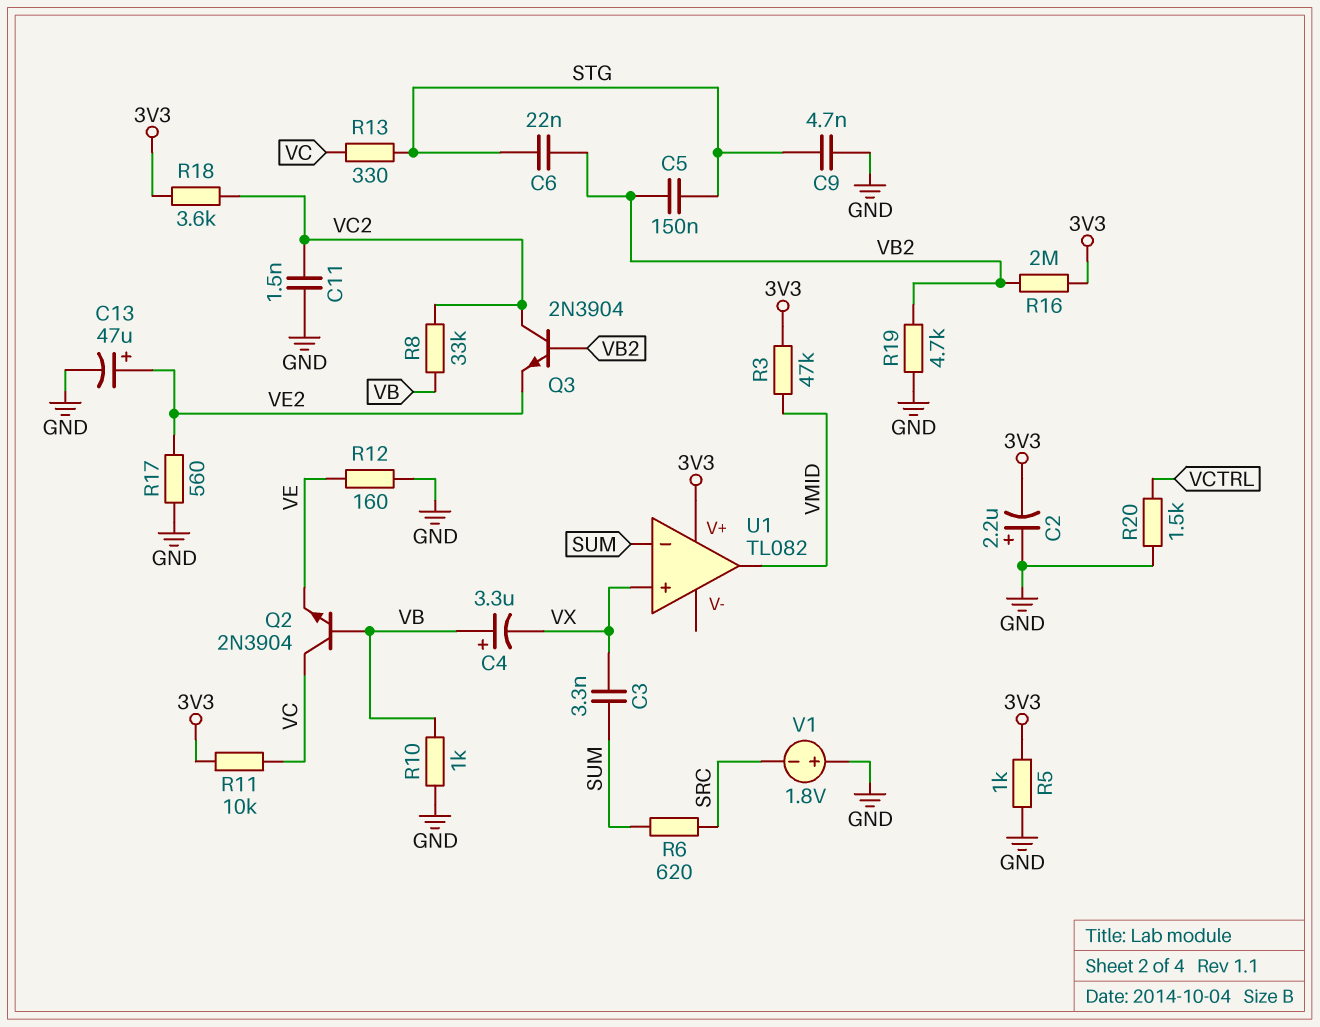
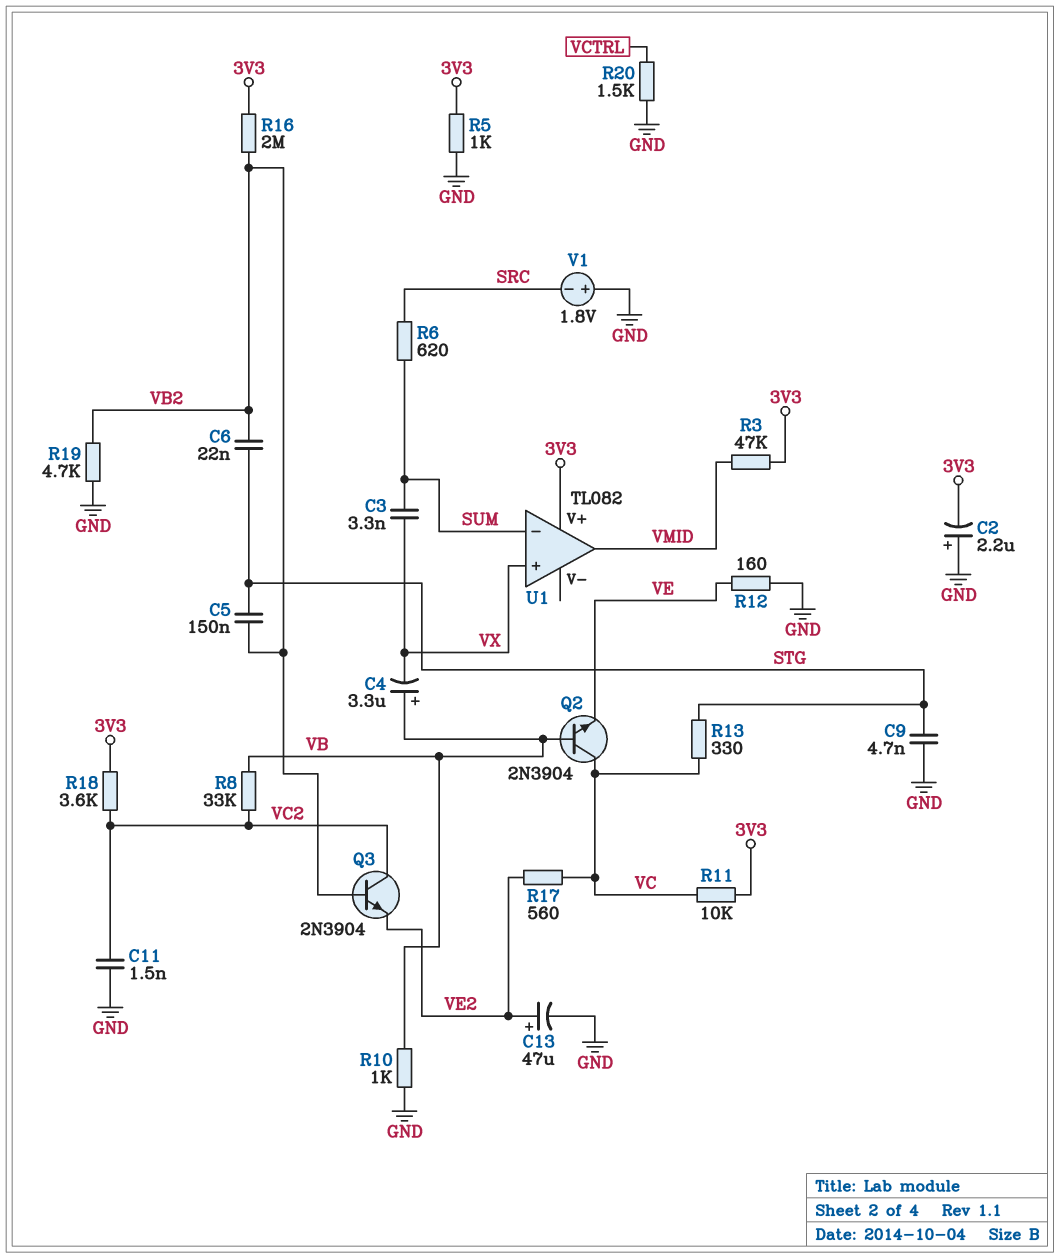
R17: 560 (GND, VE2) -> 560 (VC, VE2)

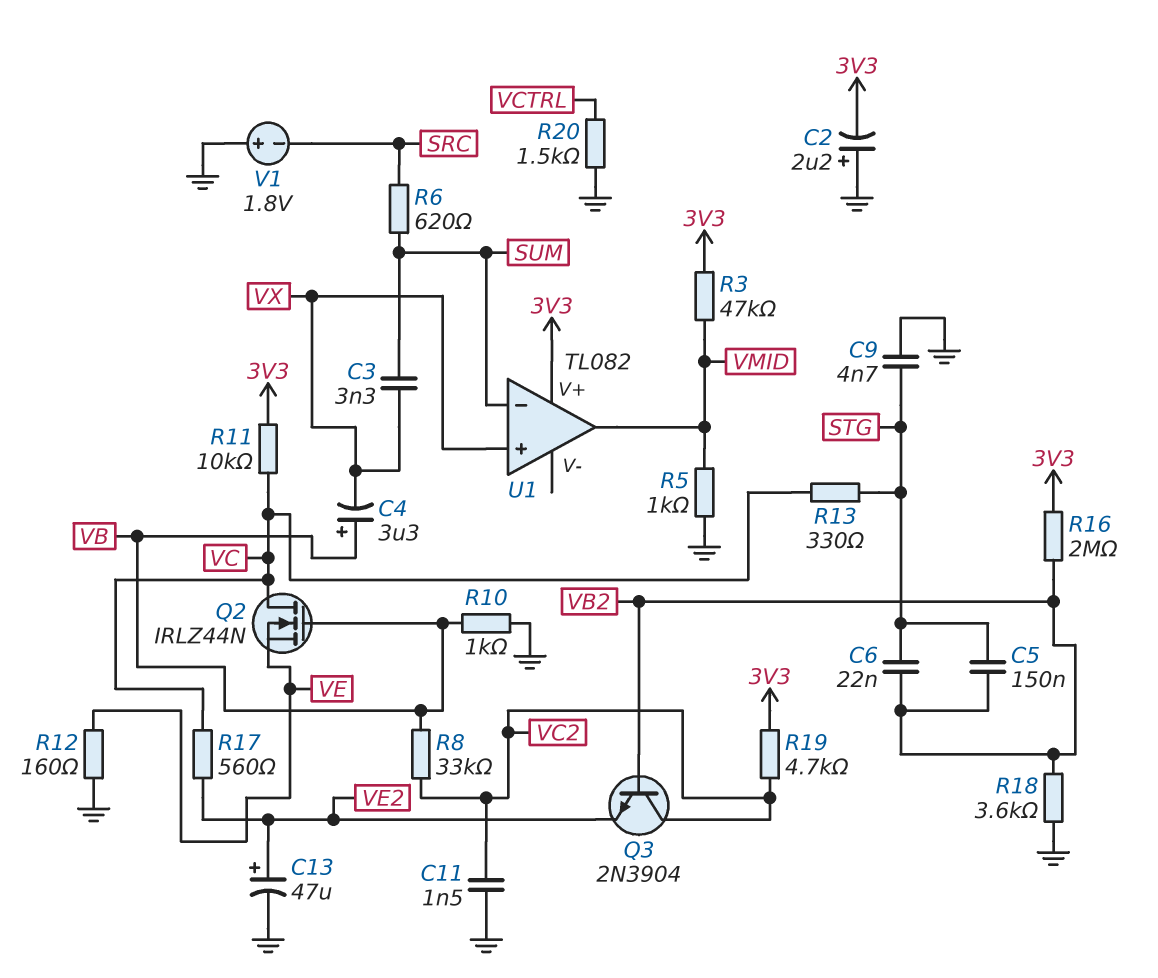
Q2: NPN 2N3904 (B VB, C VC, E VE) -> NMOS IRLZ44N (G VB, D VC, S VE)
R5: 1k (3V3, GND) -> 1k (GND, VMID)
R18: 3.6k (3V3, VC2) -> 3.6k (GND, VB2)
R19: 4.7k (GND, VB2) -> 4.7k (3V3, VC2)

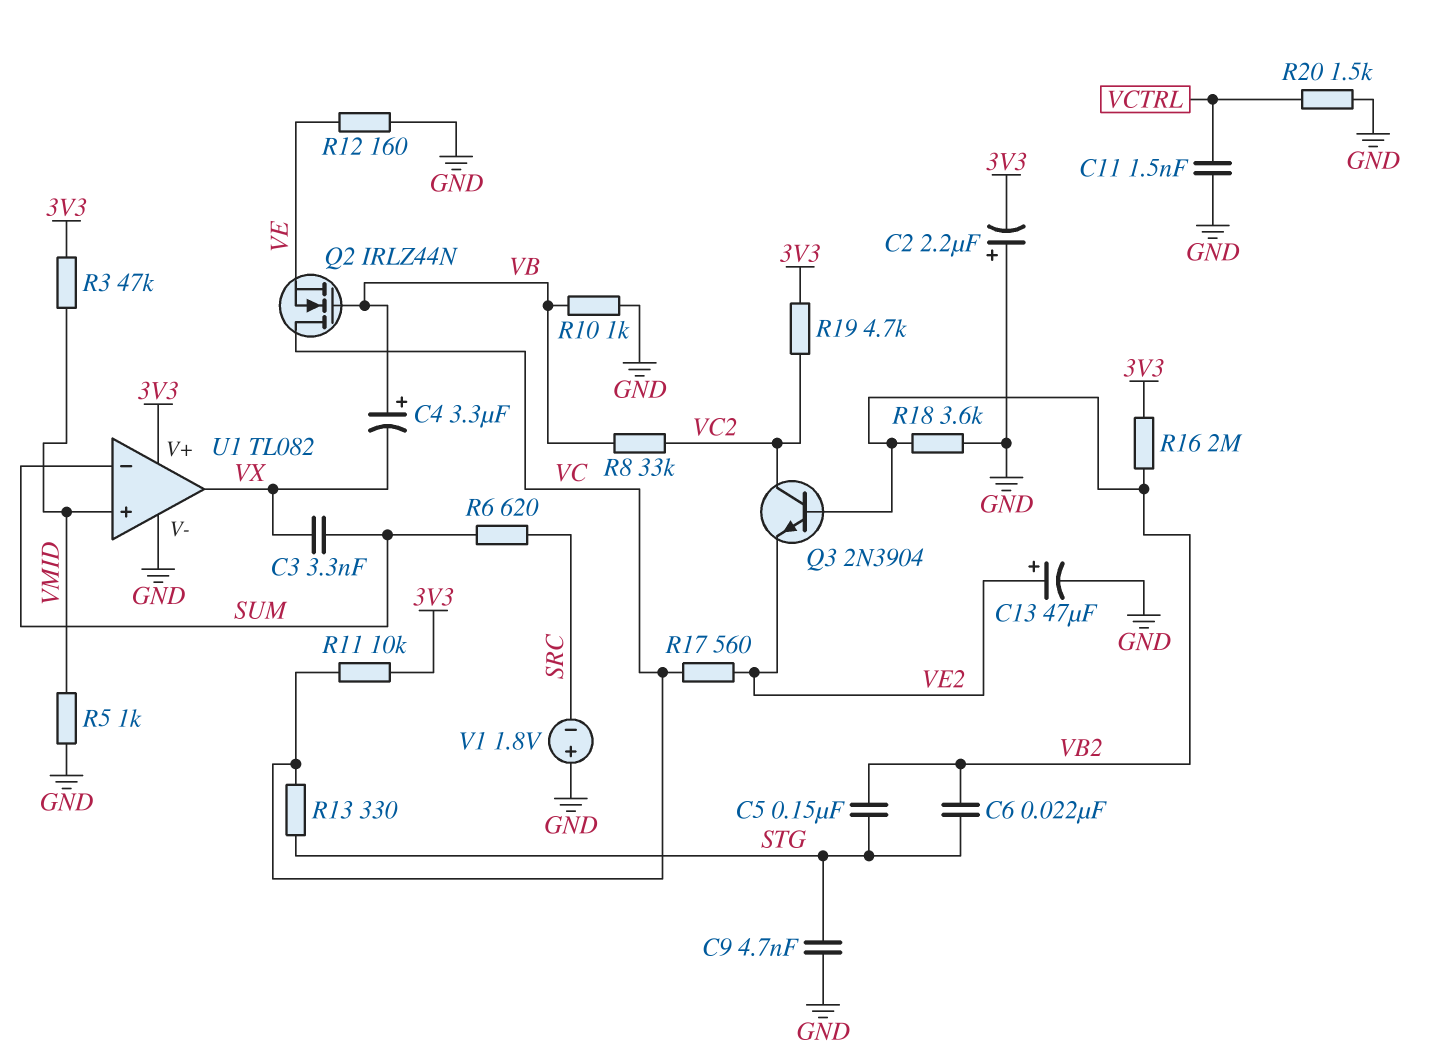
C11: 1.5nF (GND, VC2) -> 1.5nF (GND, VCTRL)
U1 pin V-: none -> GND
U1 pin in+: VX -> VMID
U1 pin out: VMID -> VX

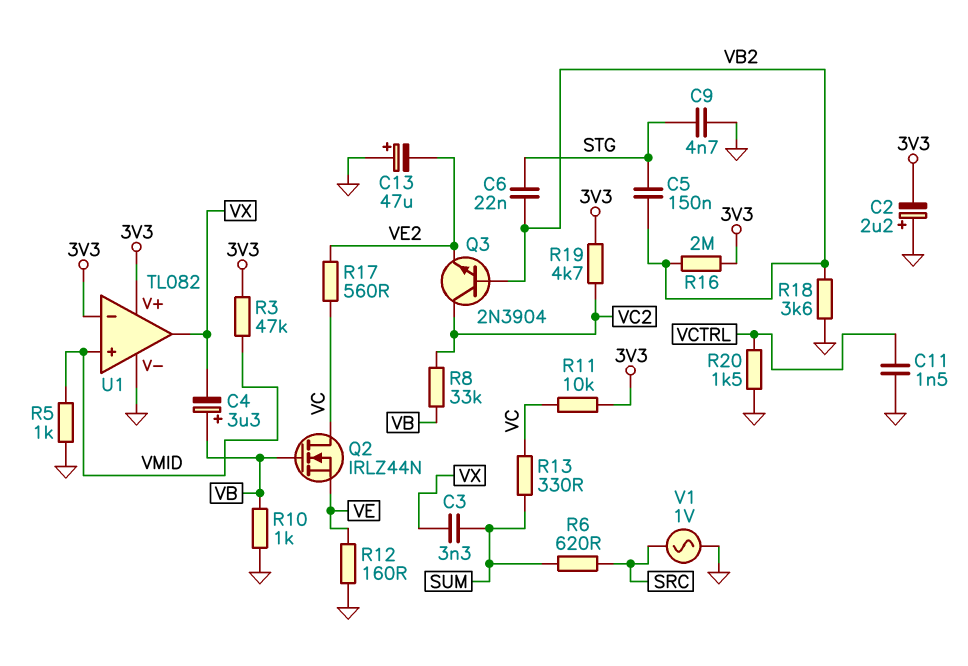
C13: 47uF (plus VE2, minus GND) -> 47uF (plus GND, minus VE2)
R13: 330 (STG, VC) -> 330 (SUM, VC)
U1 pin in-: SUM -> 3V3
V1: 1.8V (plus GND, minus SRC) -> AC 1V (GND, SRC)

